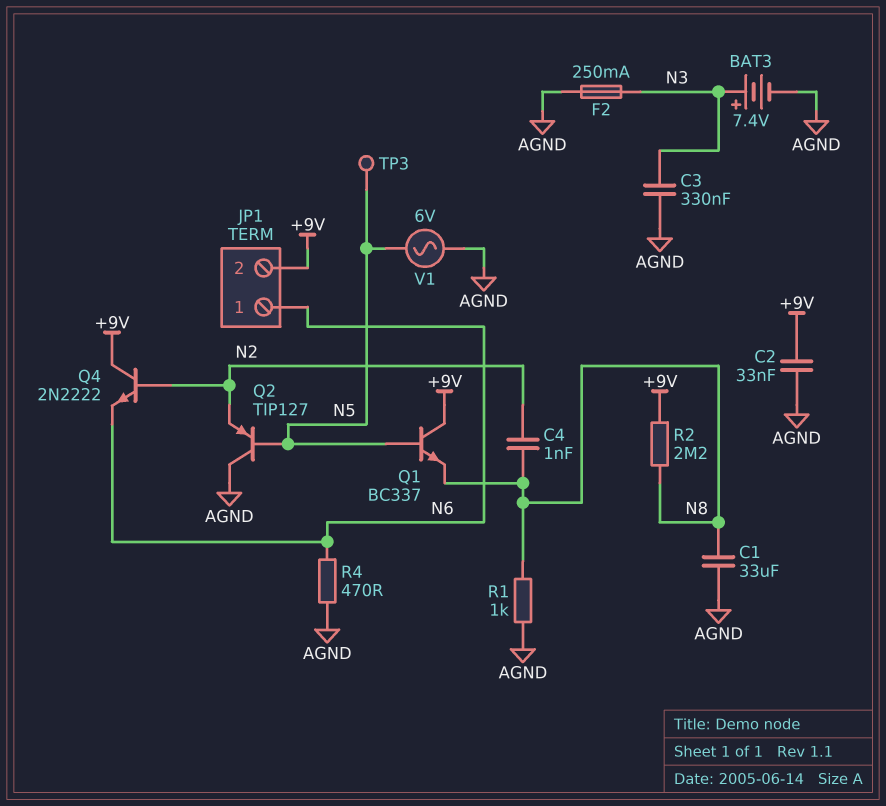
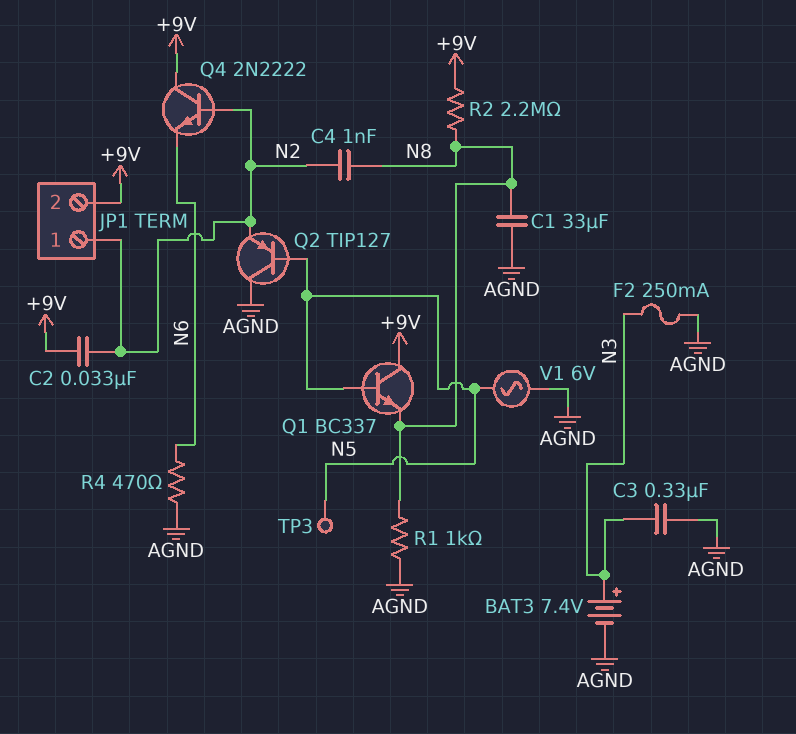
C2: 33nF (+9V, AGND) -> 33nF (+9V, N2)
JP1 pin 1: N6 -> N2

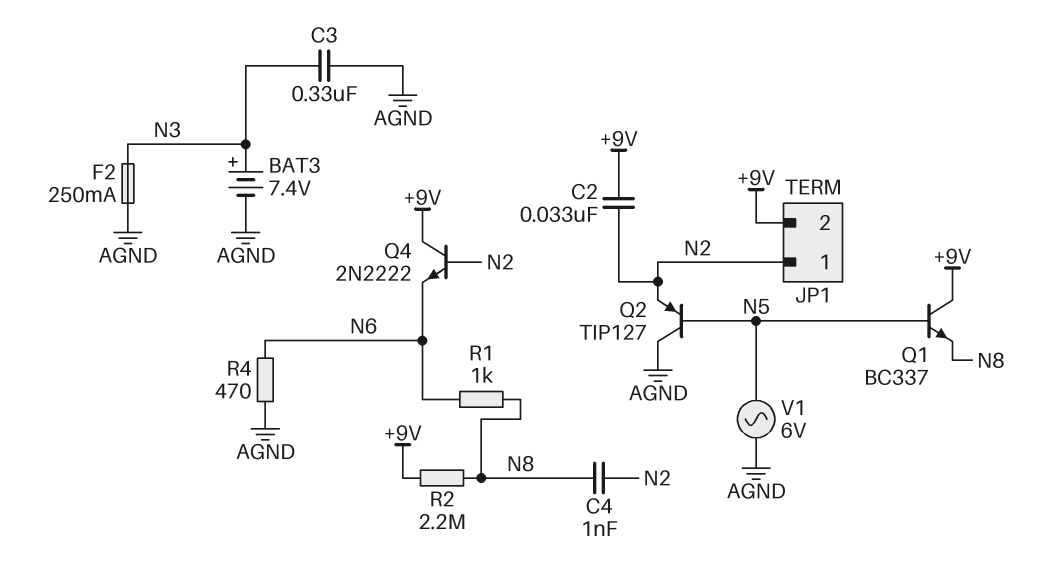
C1: 33uF (AGND, N8) -> none
R1: 1k (AGND, N8) -> 1k (N6, N8)
TP3: test point (N5) -> none

